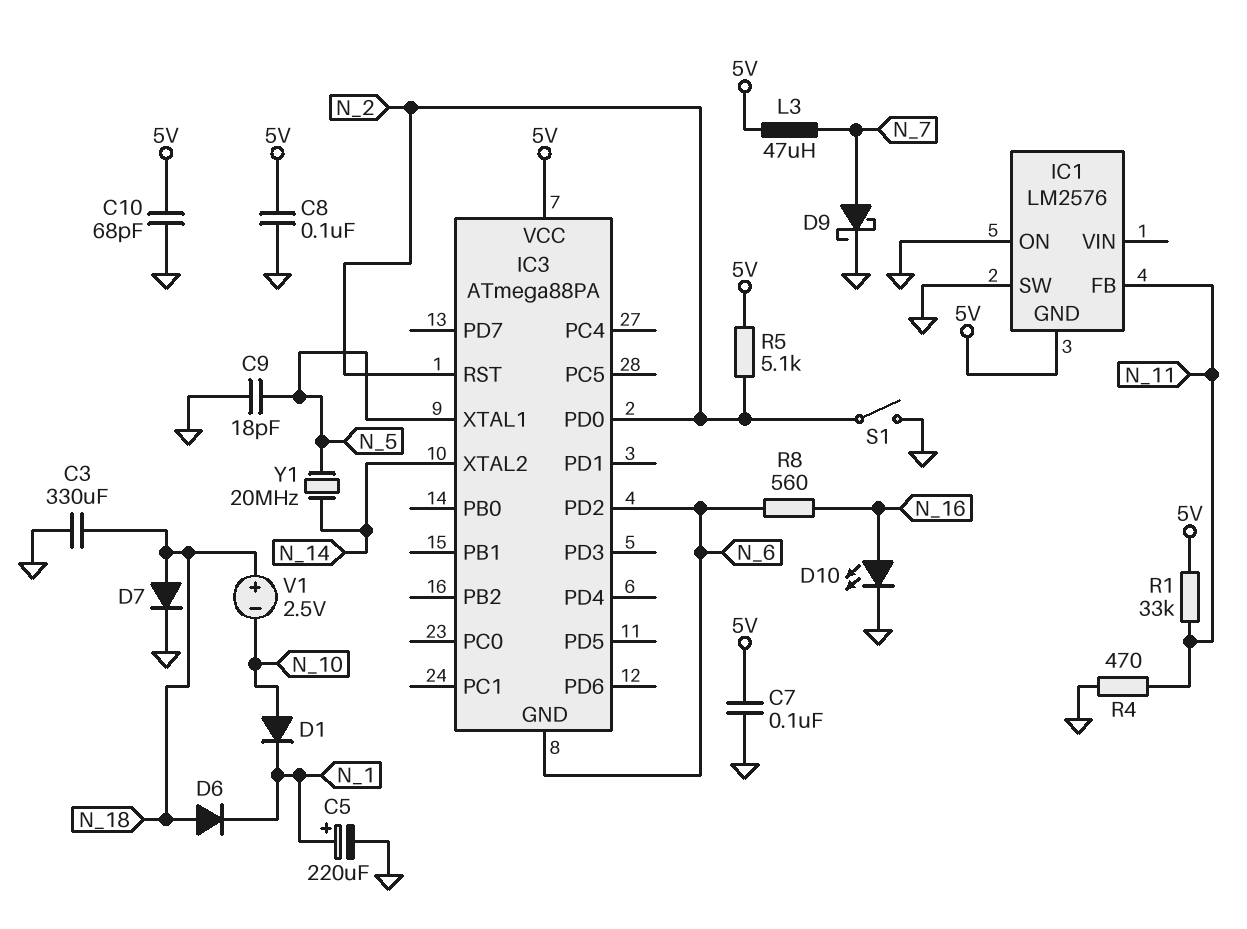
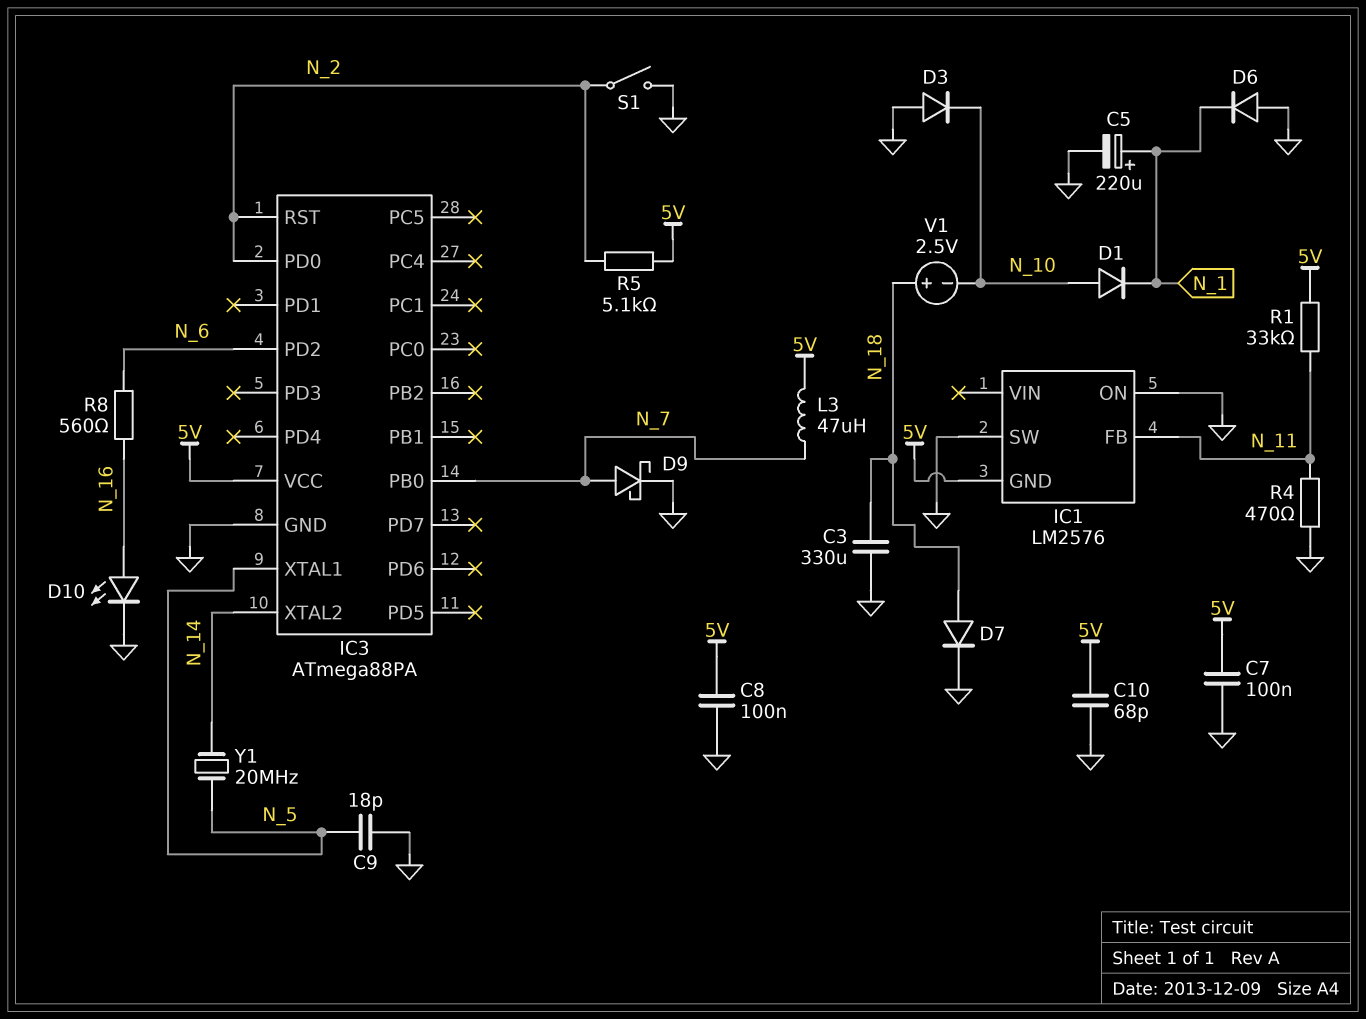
D3: none -> diode (A GND, K N_10)
D6: diode (A N_18, K N_1) -> diode (A GND, K N_1)
IC3 pin GND: N_6 -> GND
IC3 pin PB0: none -> N_7

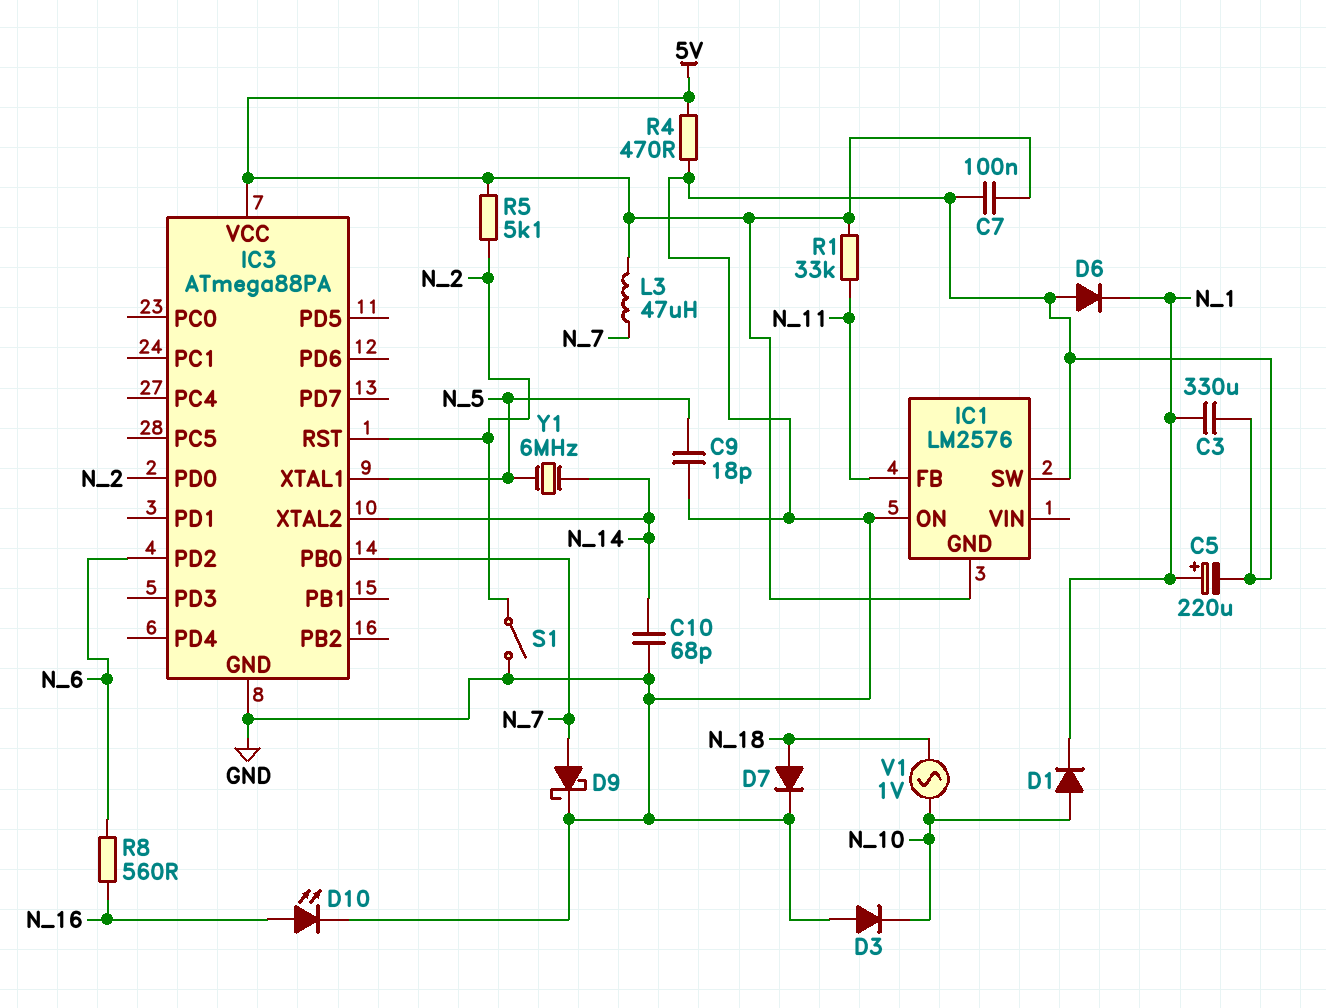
C3: 330uF (GND, N_18) -> 330uF (GND, N_1)
C8: 100nF (5V, GND) -> none
C10: 68pF (5V, GND) -> 68pF (GND, N_14)
R4: 470 (GND, N_11) -> 470 (5V, GND)
V1: 2.5V (plus N_18, minus N_10) -> AC 1V (N_10, N_18)
Y1: 20MHz (N_5, N_14) -> 6MHz (N_5, N_14)

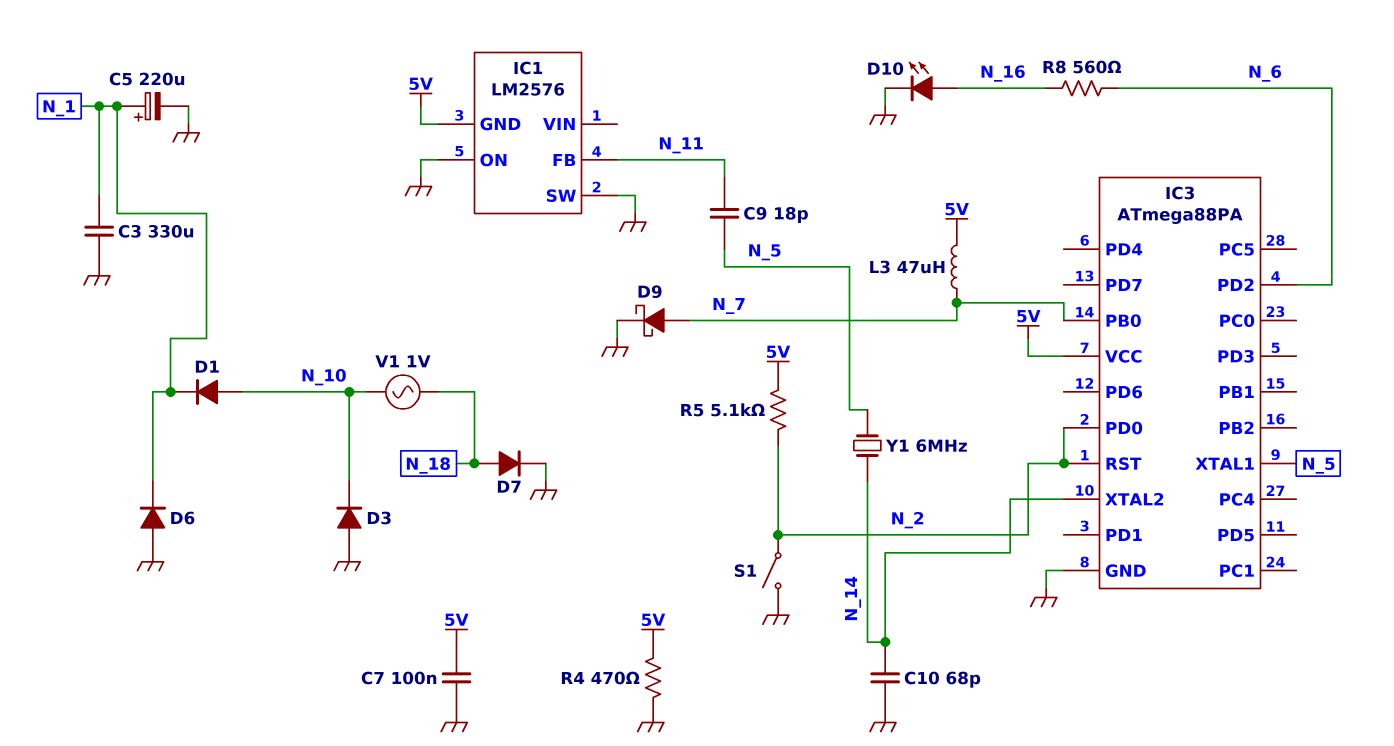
C9: 18pF (GND, N_5) -> 18pF (N_5, N_11)
R1: 33k (5V, N_11) -> none

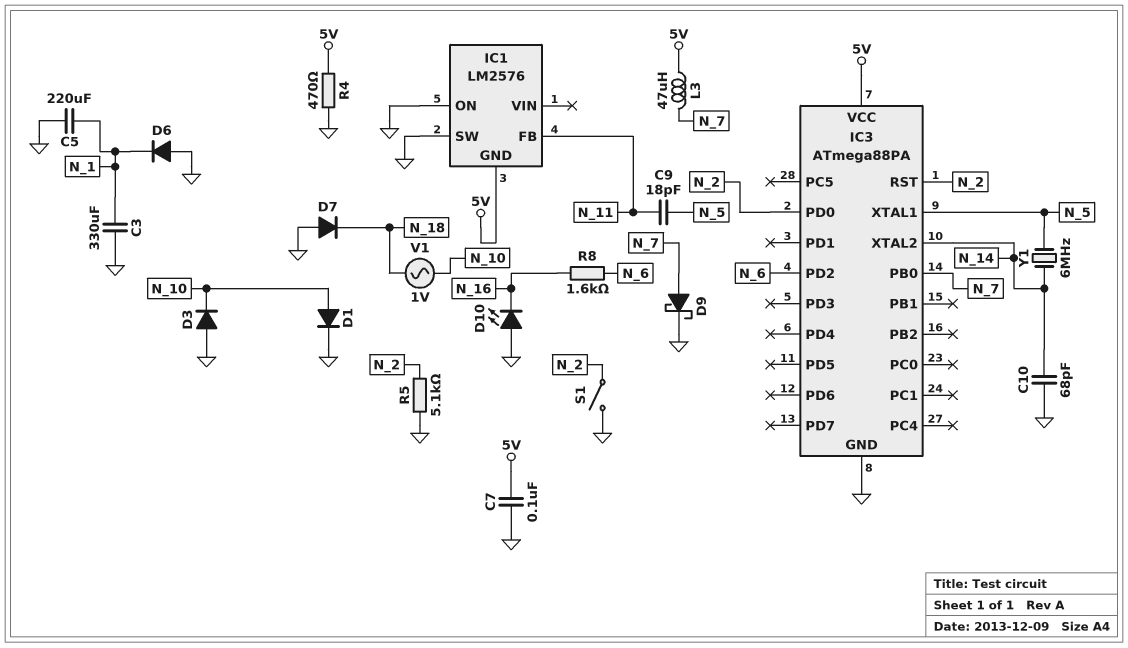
C5: 220uF (plus N_1, minus GND) -> 220uF (GND, N_1)
D1: diode (A N_10, K N_1) -> diode (A N_10, K GND)
D7: diode (A N_18, K GND) -> diode (A GND, K N_18)
D10: LED (A N_16, K GND) -> LED (A GND, K N_16)
R5: 5.1k (5V, N_2) -> 5.1k (GND, N_2)
R8: 560 (N_6, N_16) -> 1.6k (N_6, N_16)

